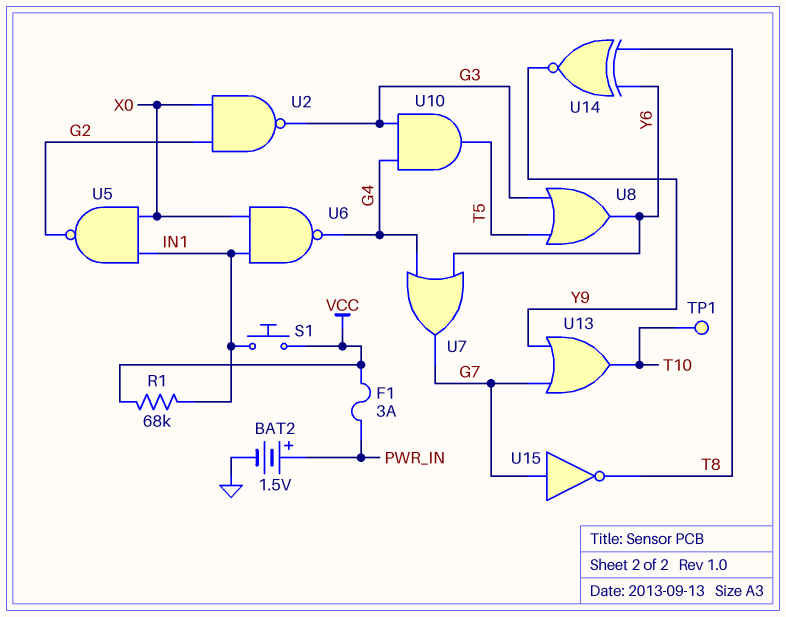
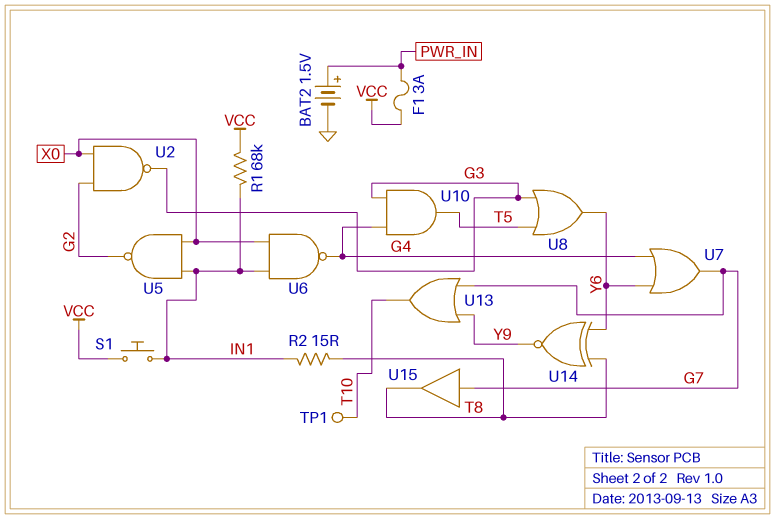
R2: none -> 15 (IN1, T8)
U15: NOT (in G7, out T8) -> buffer (in G7, out T8)

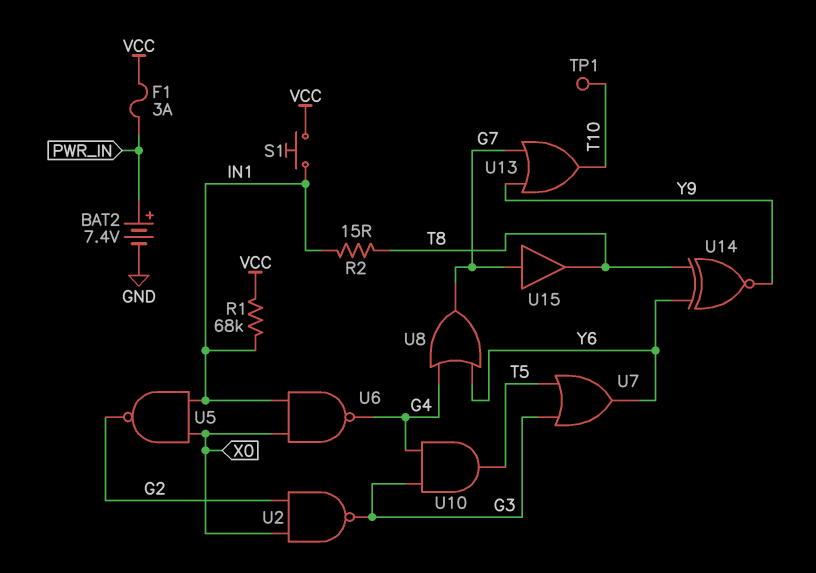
BAT2: 1.5V (plus PWR_IN, minus GND) -> 7.4V (plus PWR_IN, minus GND)
U7: OR (in G4, in Y6, out G7) -> OR (in G3, in T5, out Y6)
U8: OR (in G3, in T5, out Y6) -> OR (in G4, in Y6, out G7)

